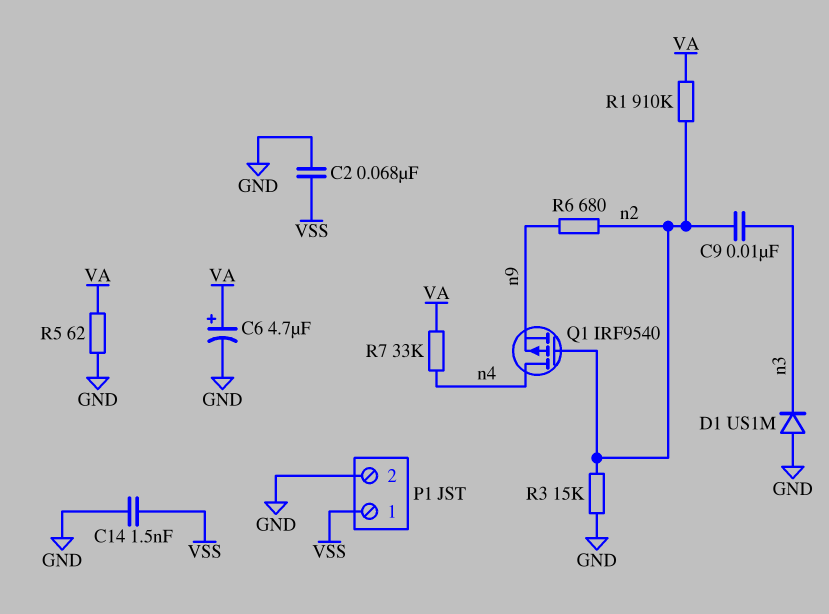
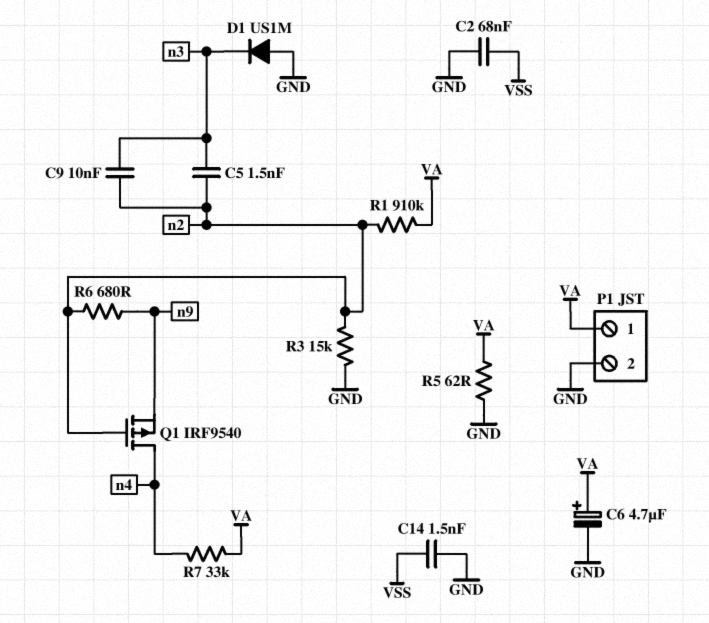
C5: none -> 1.5nF (n2, n3)
P1 pin 1: VSS -> VA

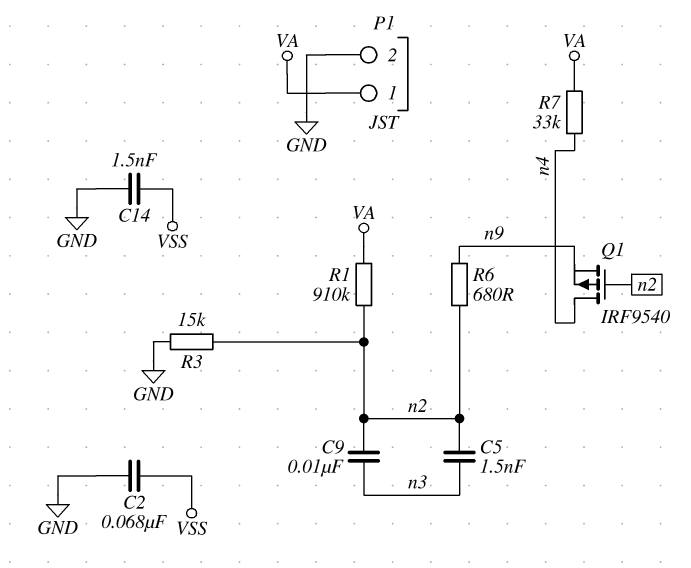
C6: 4.7uF (plus VA, minus GND) -> none
D1: diode US1M (A GND, K n3) -> none
R5: 62 (GND, VA) -> none

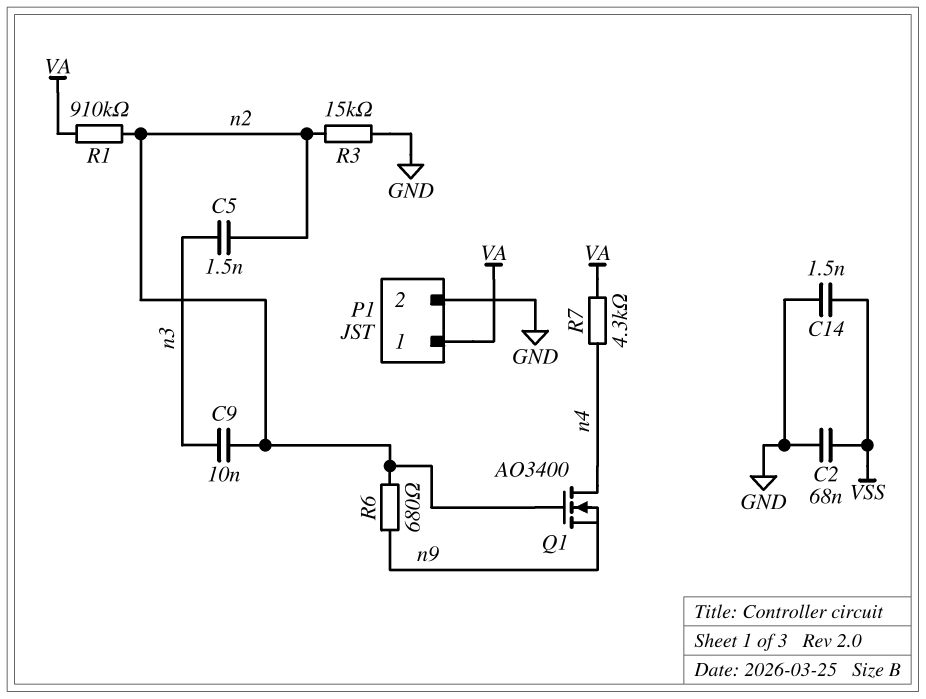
Q1: PMOS IRF9540 (G n2, D n4, S n9) -> NMOS AO3400 (G n2, D n4, S n9)
R7: 33k (VA, n4) -> 4.3k (VA, n4)

